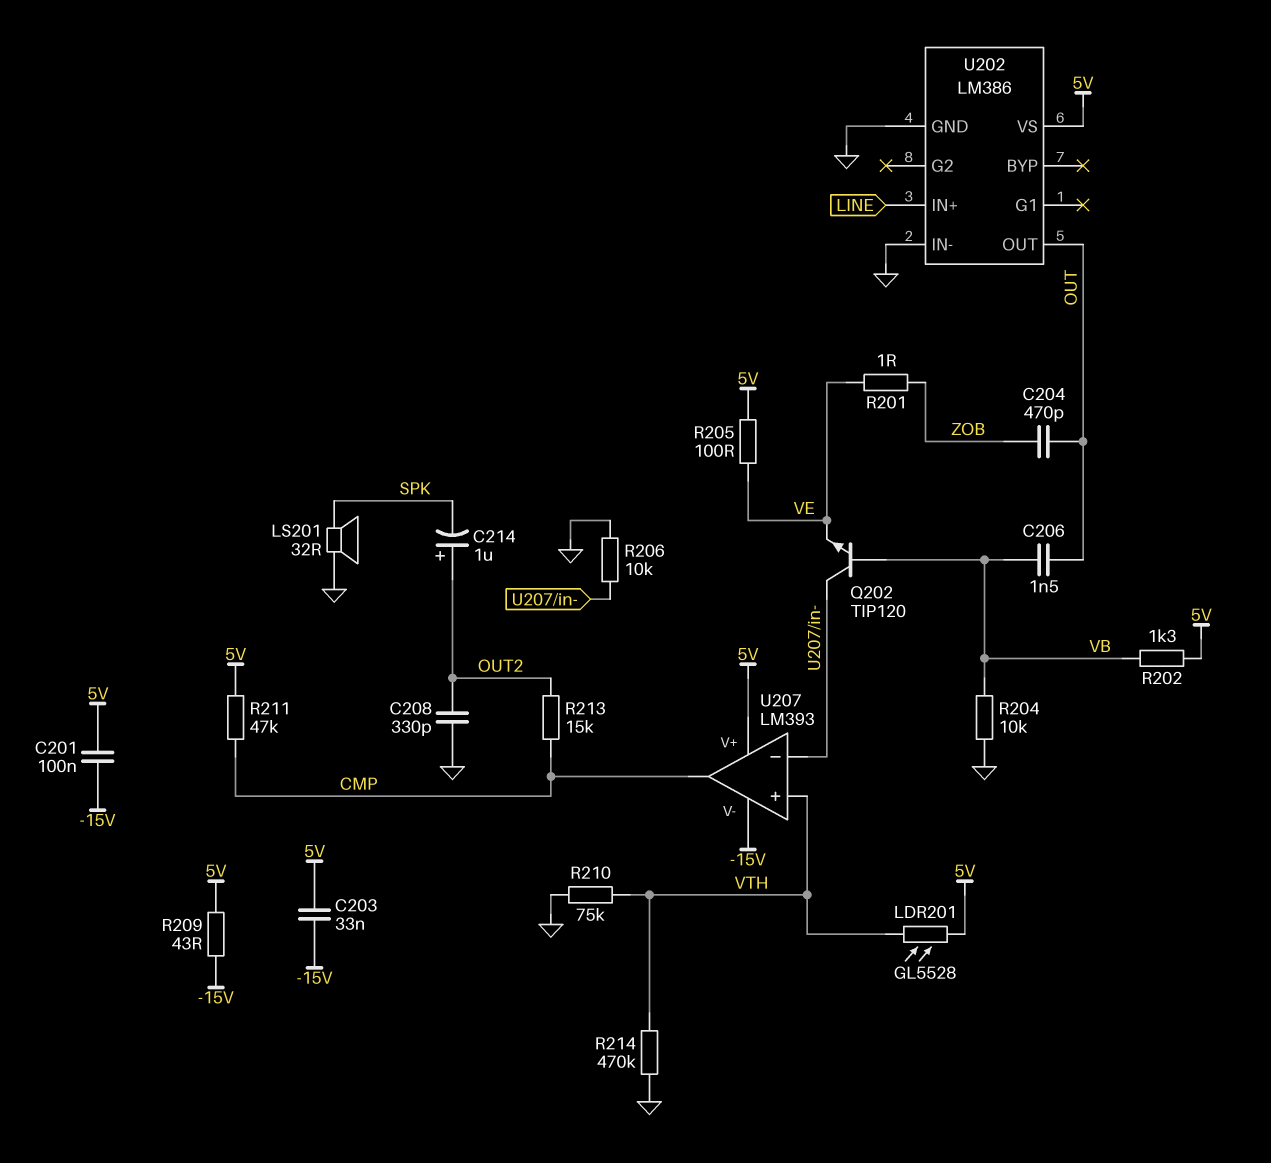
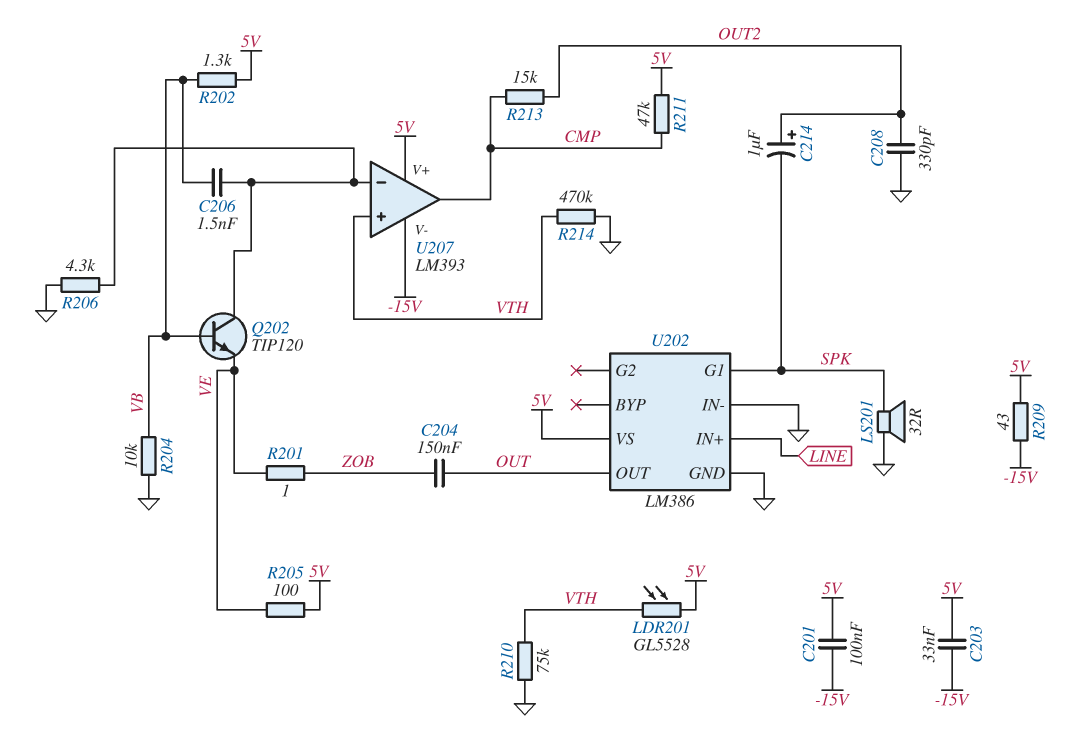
C204: 470pF (OUT, ZOB) -> 150nF (OUT, ZOB)
C206: 1.5nF (OUT, VB) -> 1.5nF (U207/in-, VB)
R206: 10k (GND, U207/in-) -> 4.3k (GND, U207/in-)
U202 pin G1: none -> SPK

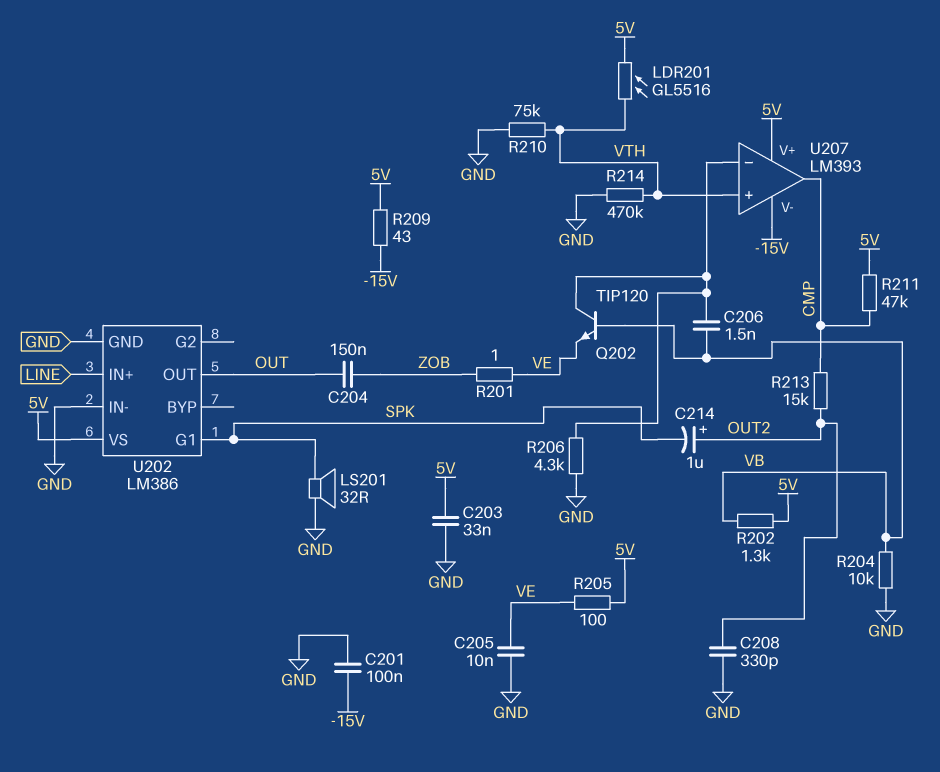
C201: 100nF (-15V, 5V) -> 100nF (-15V, GND)
C203: 33nF (-15V, 5V) -> 33nF (5V, GND)
C205: none -> 10nF (GND, VE)
LDR201: GL5528 (5V, VTH) -> GL5516 (5V, VTH)

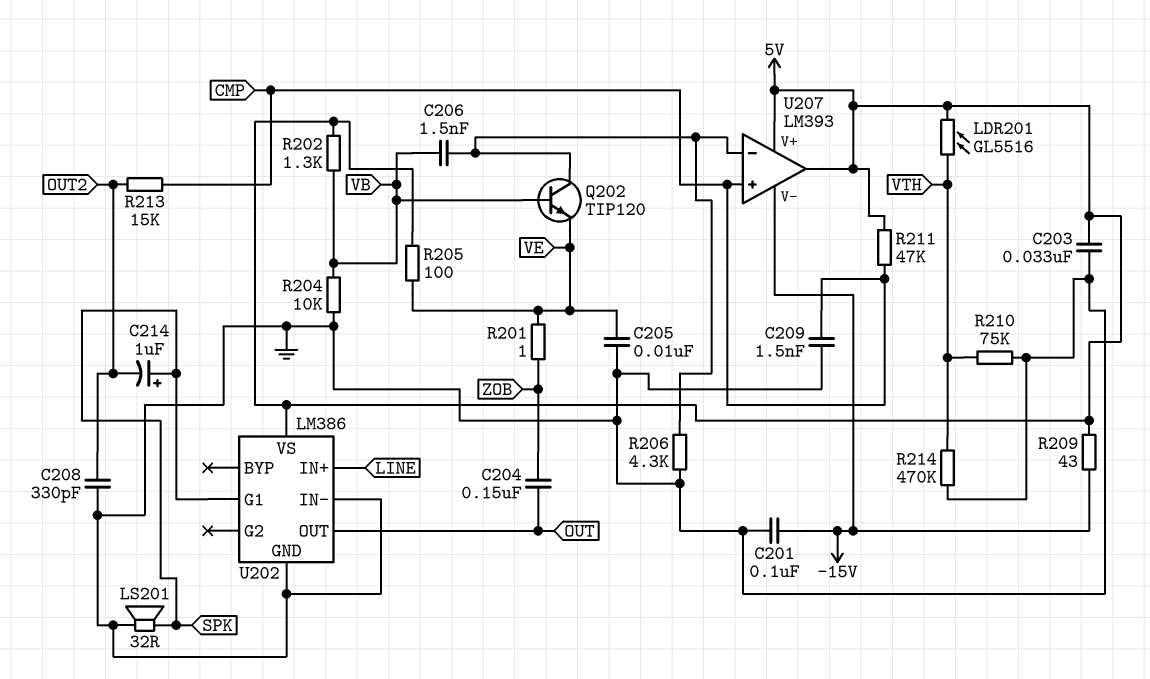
C209: none -> 1.5nF (CMP, GND)
C214: 1uF (plus OUT2, minus SPK) -> 1uF (plus SPK, minus OUT2)
U207 pin in+: VTH -> CMP
U207 pin out: CMP -> 5V

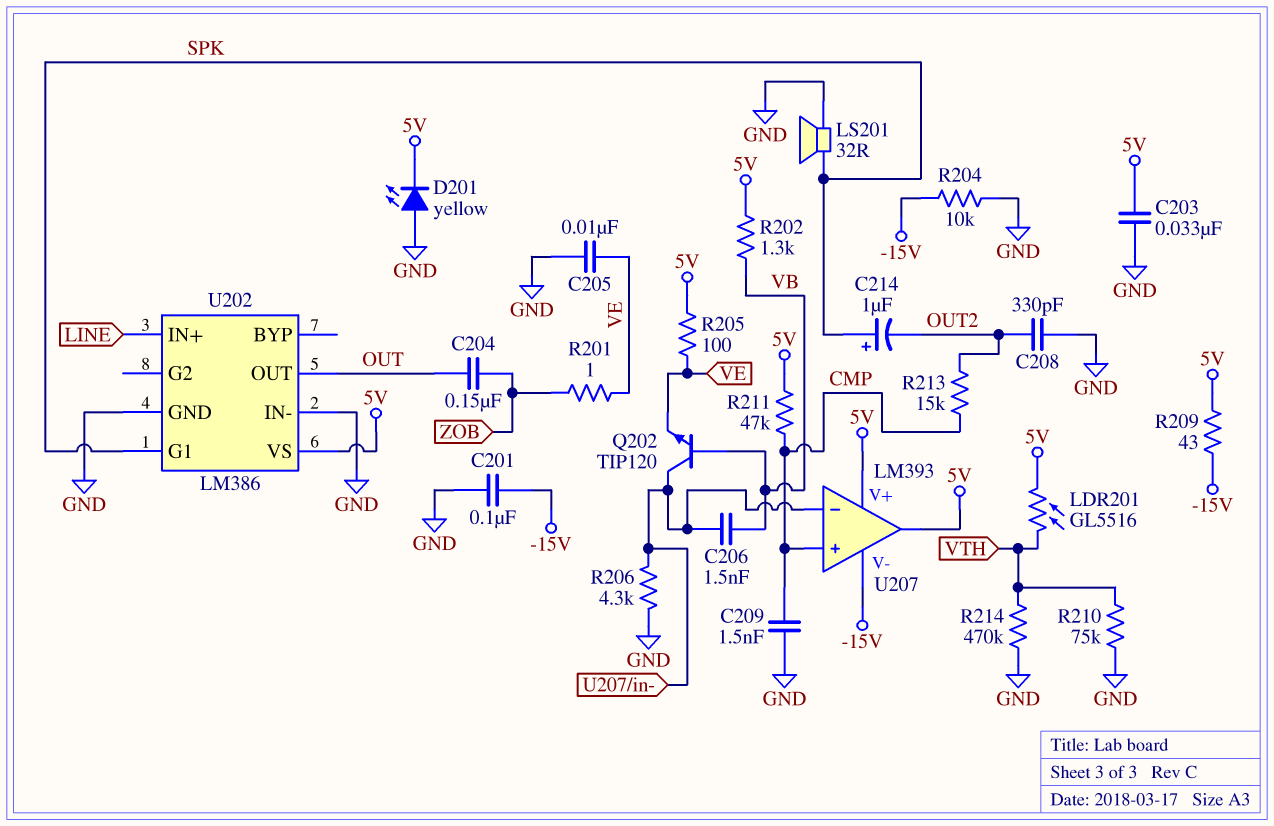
D201: none -> LED yellow (A GND, K 5V)
R204: 10k (GND, VB) -> 10k (-15V, GND)

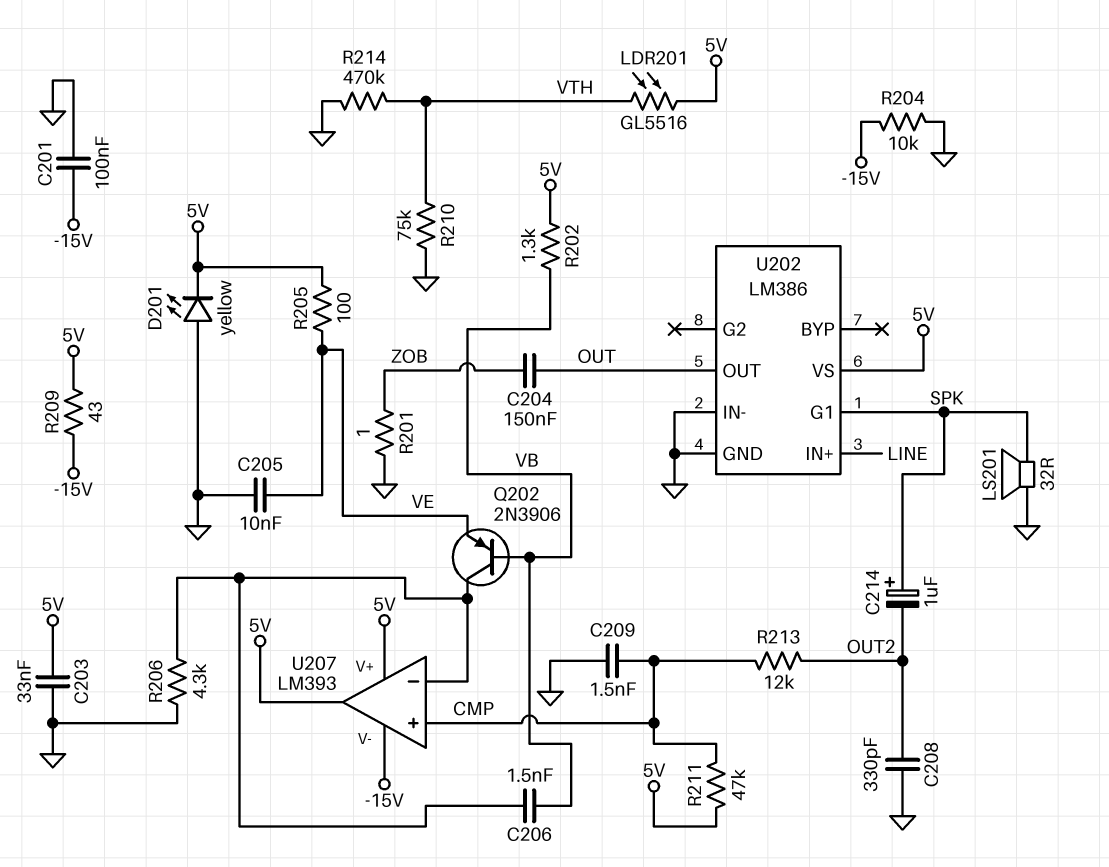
Q202: NPN TIP120 (B VB, C U207/in-, E VE) -> PNP 2N3906 (B VB, C U207/in-, E VE)
R201: 1 (VE, ZOB) -> 1 (GND, ZOB)
R213: 15k (CMP, OUT2) -> 12k (CMP, OUT2)

